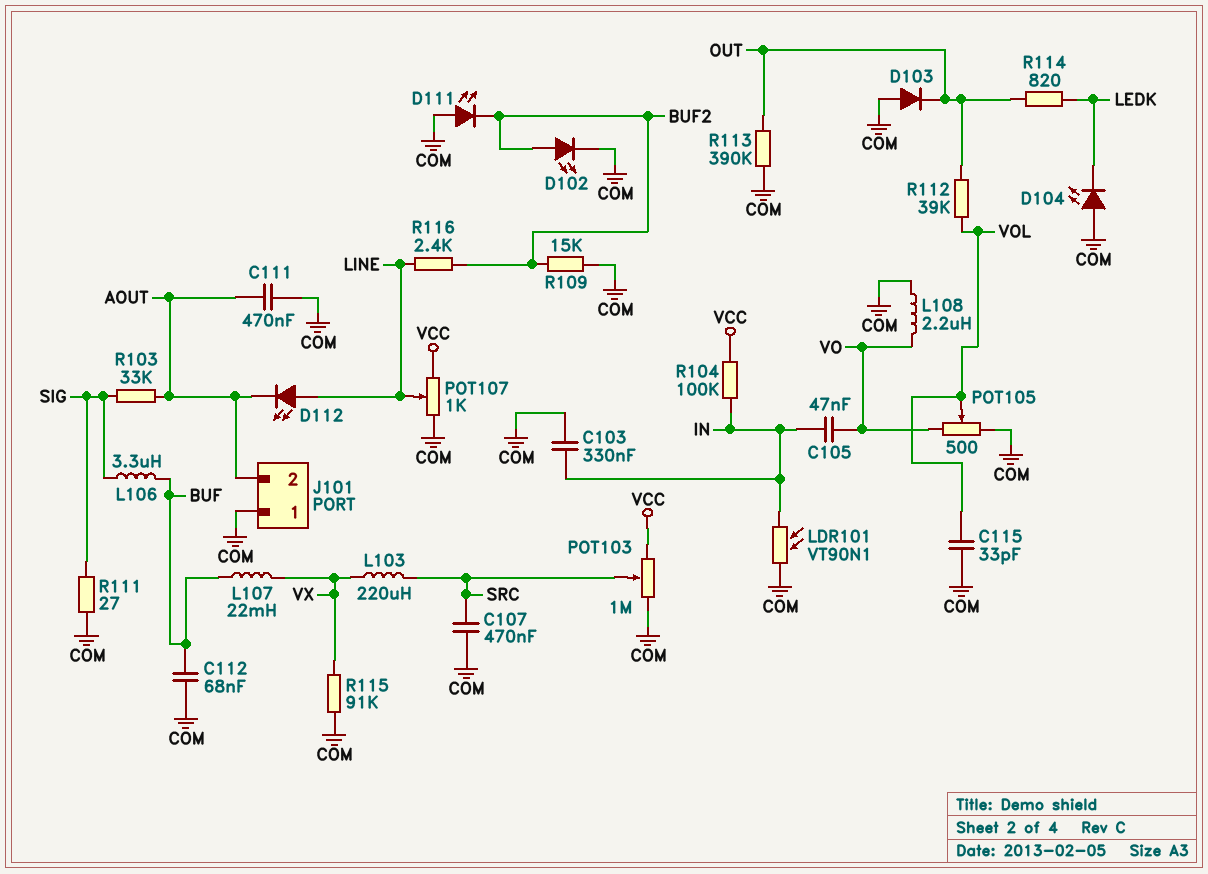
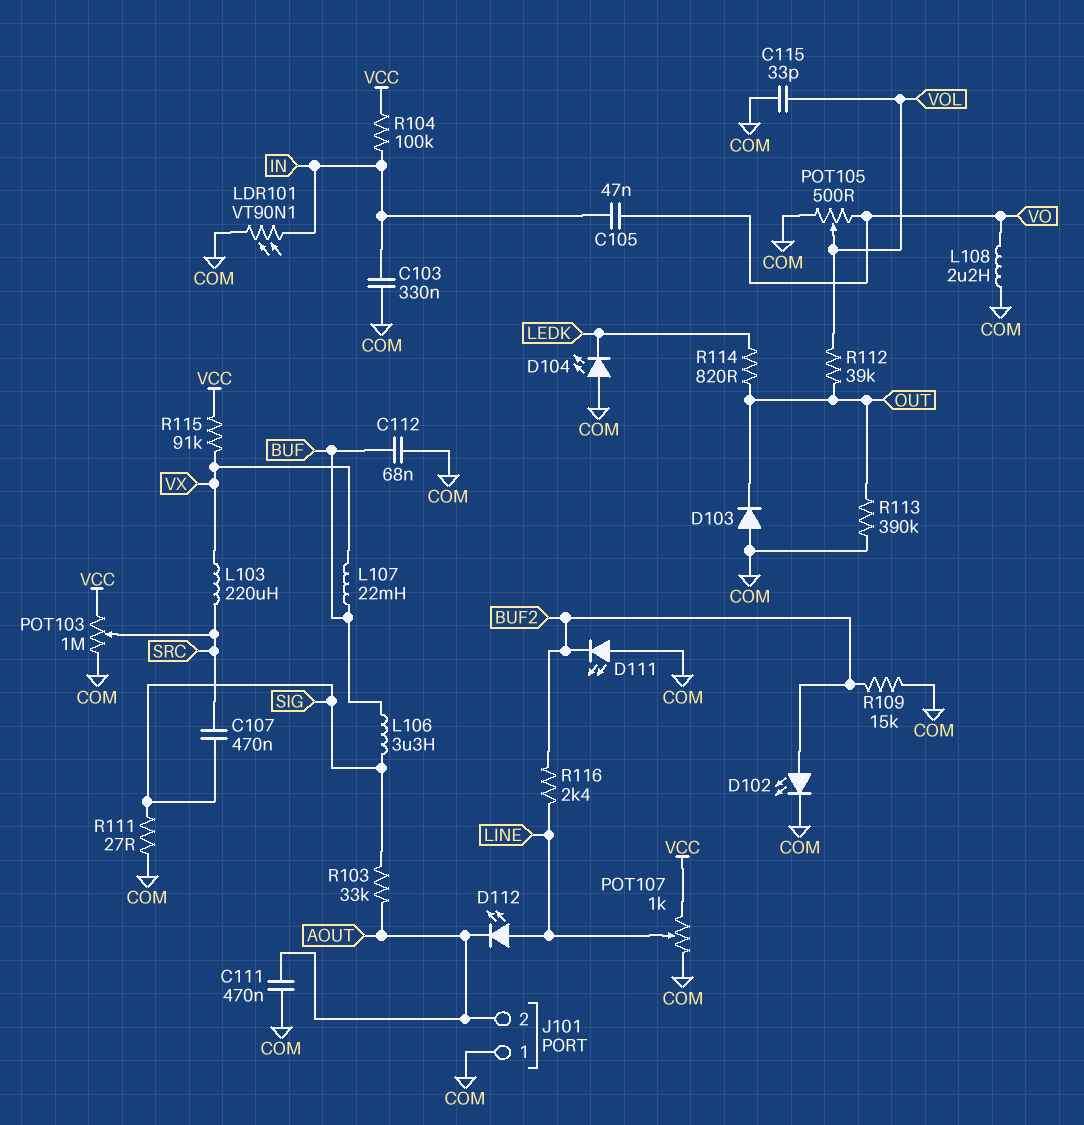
C107: 470nF (COM, SRC) -> 470nF (SIG, SRC)
R115: 91k (COM, VX) -> 91k (VCC, VX)

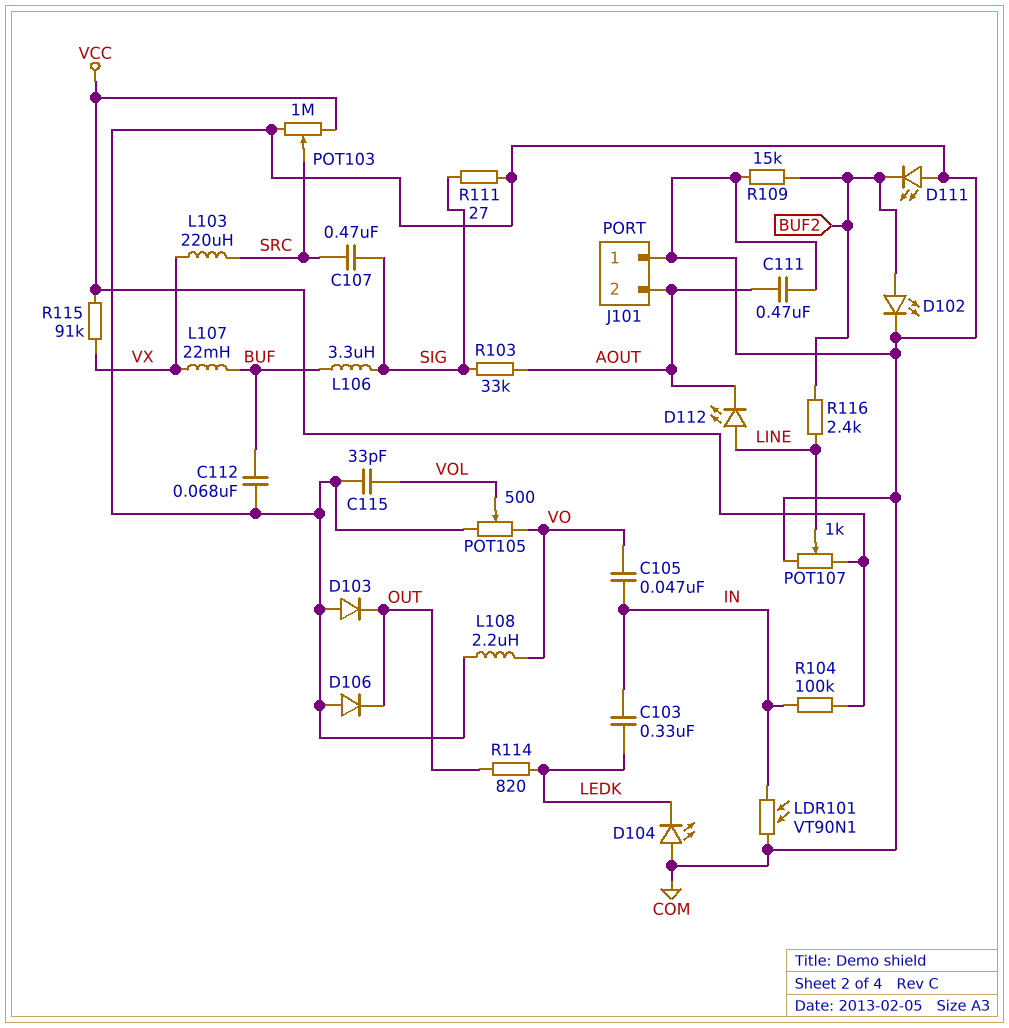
C103: 330nF (COM, IN) -> 330nF (IN, LEDK)
D106: none -> diode (A COM, K OUT)
R112: 39k (OUT, VOL) -> none
R113: 390k (COM, OUT) -> none

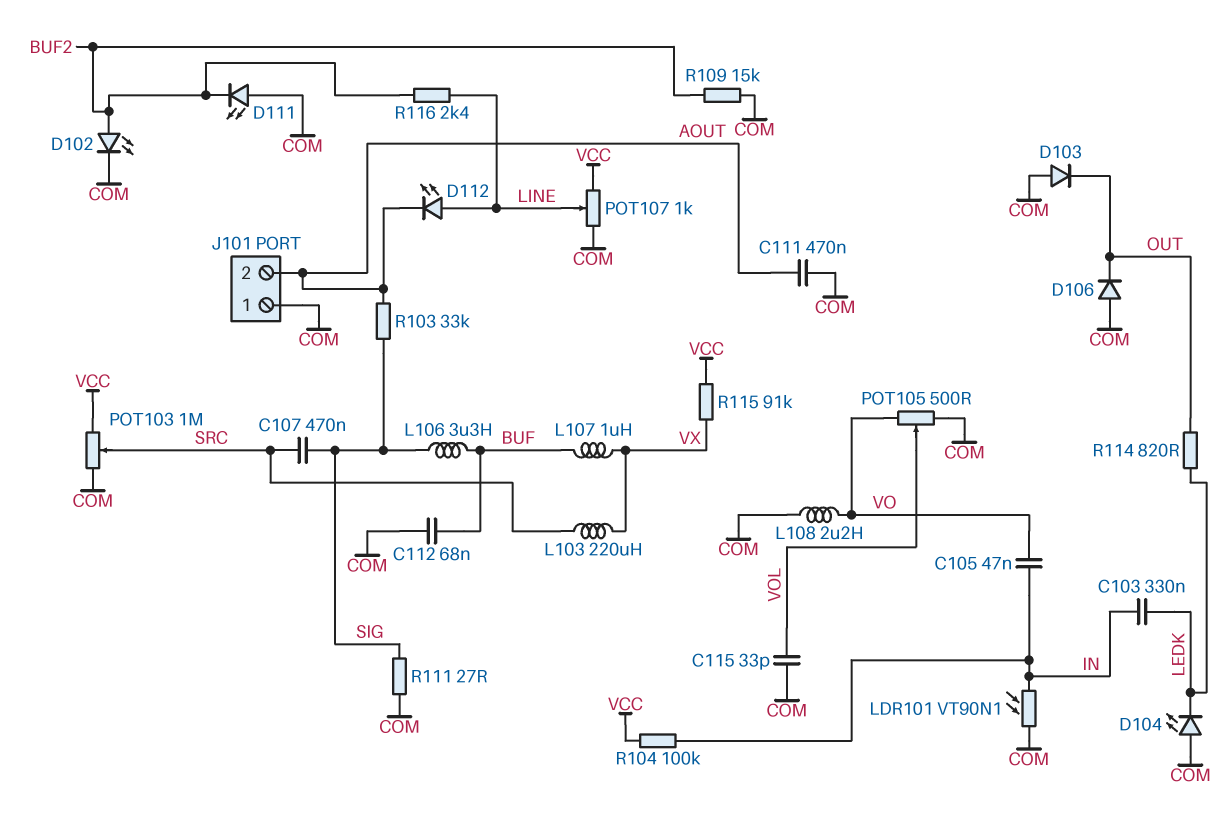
L107: 22mH (BUF, VX) -> 1uH (BUF, VX)

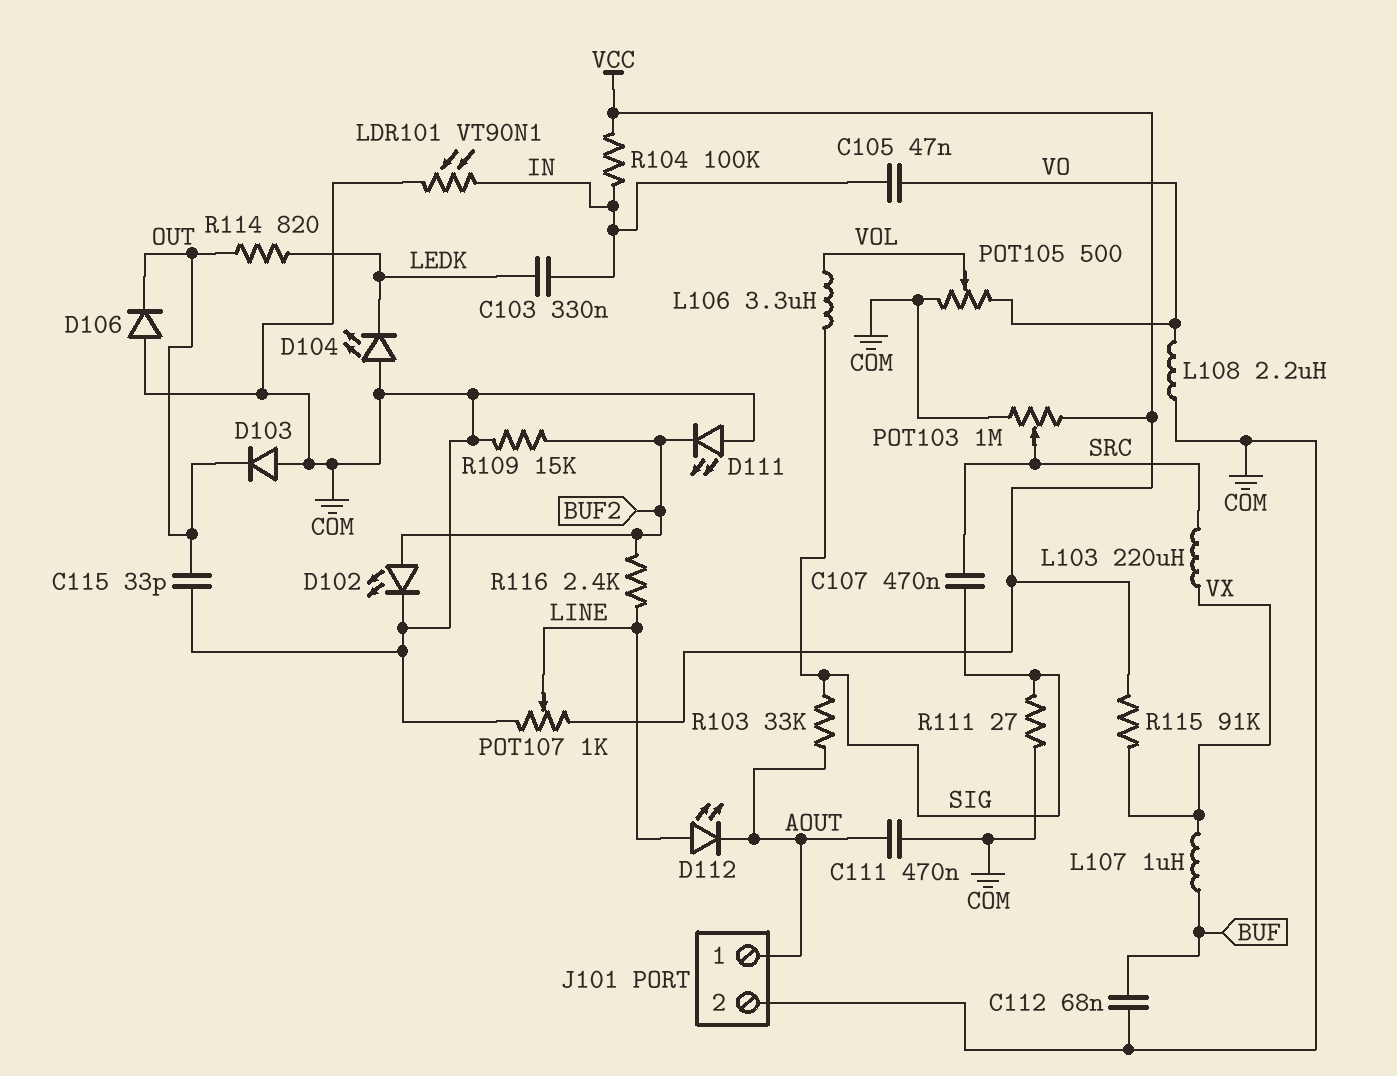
C115: 33pF (COM, VOL) -> 33pF (COM, OUT)
J101 pin 1: COM -> AOUT
J101 pin 2: AOUT -> COM
L106: 3.3uH (BUF, SIG) -> 3.3uH (SIG, VOL)

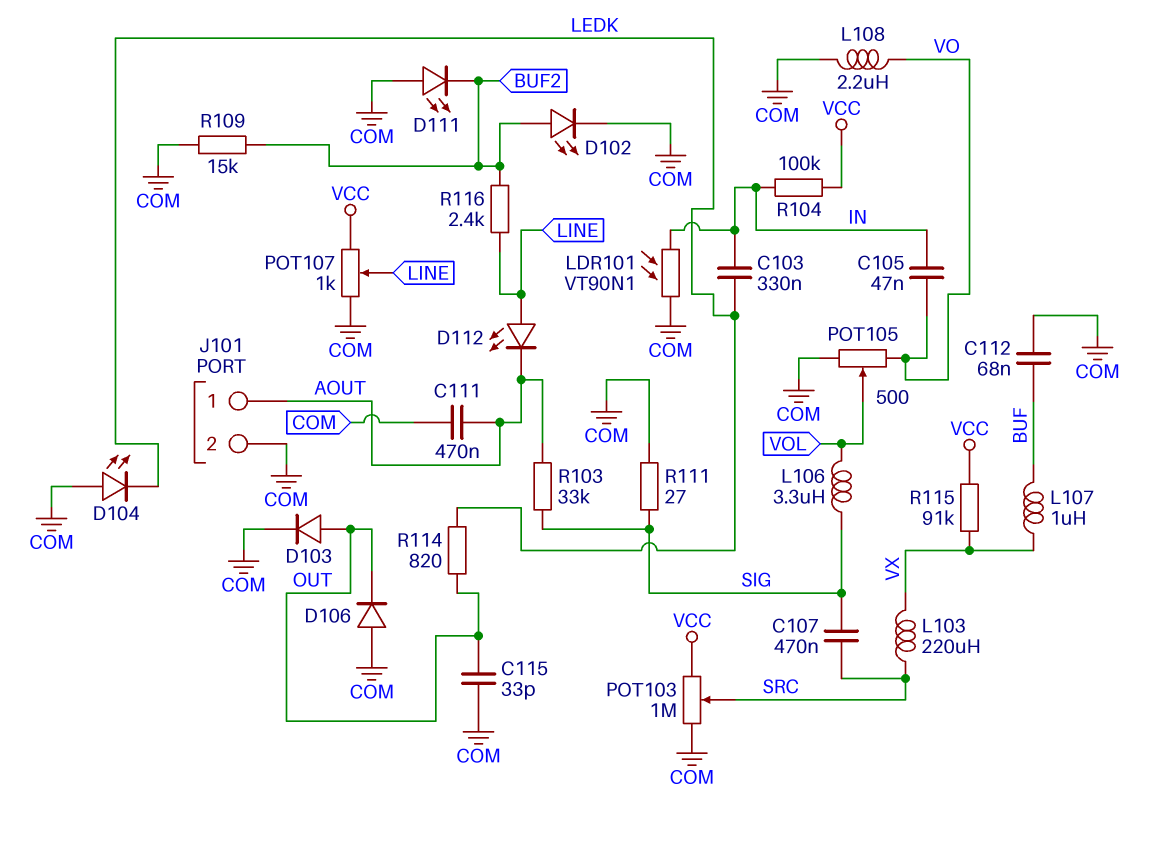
D103: diode (A COM, K OUT) -> diode (A OUT, K COM)

